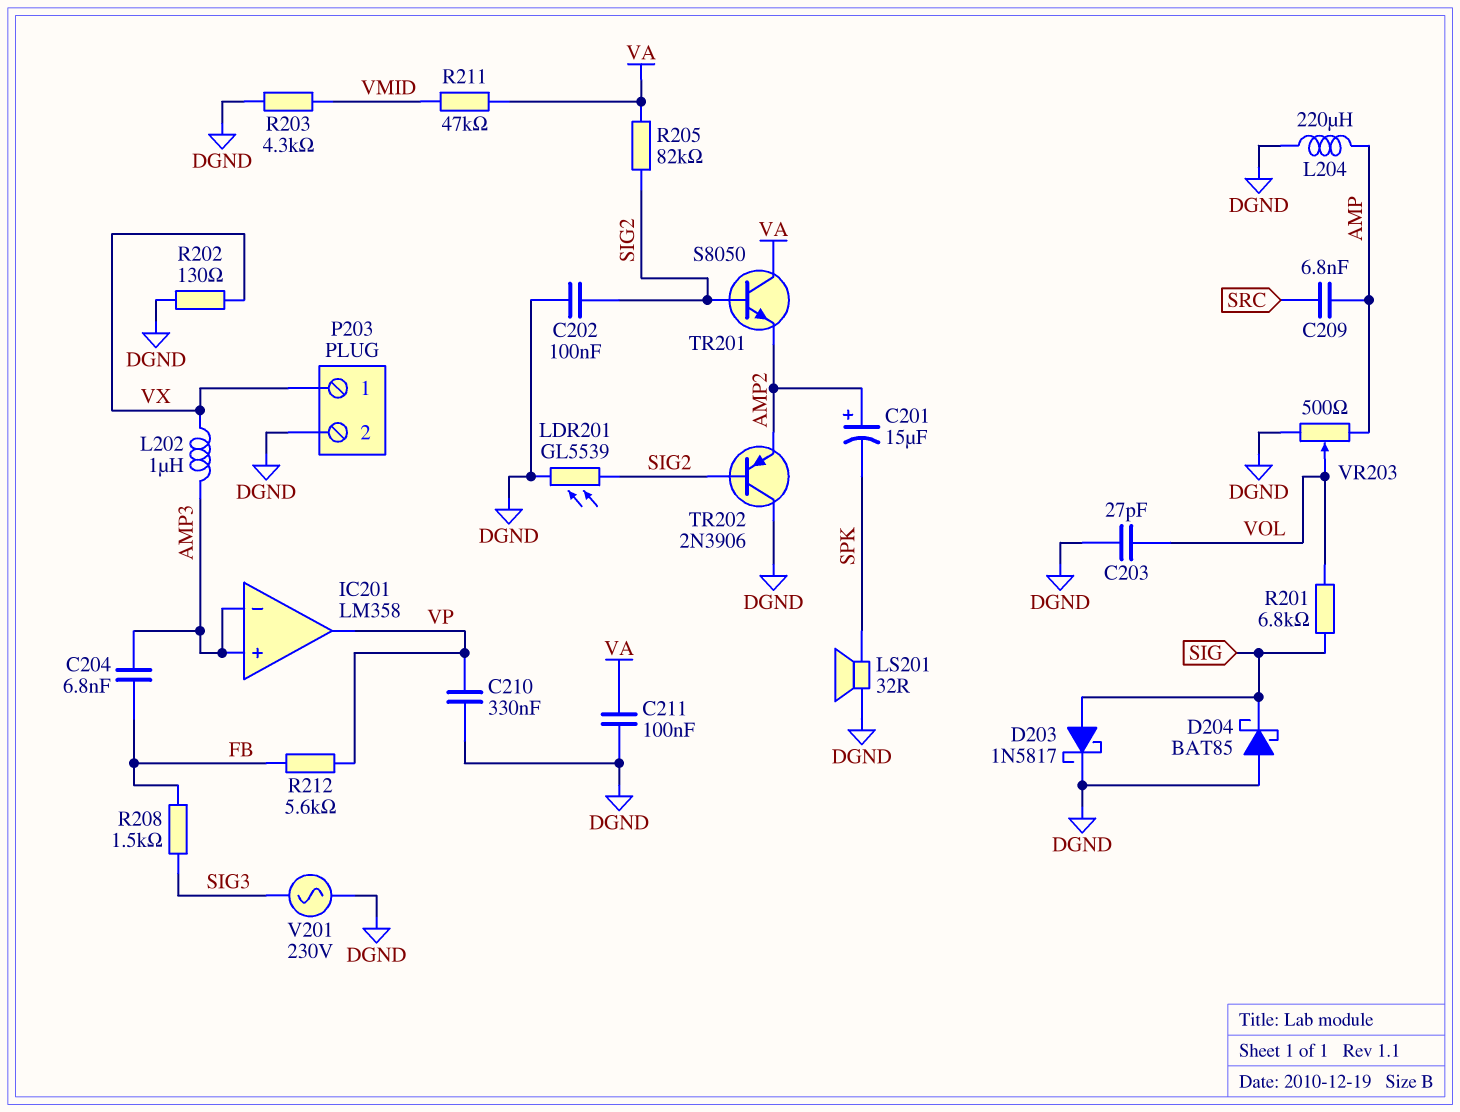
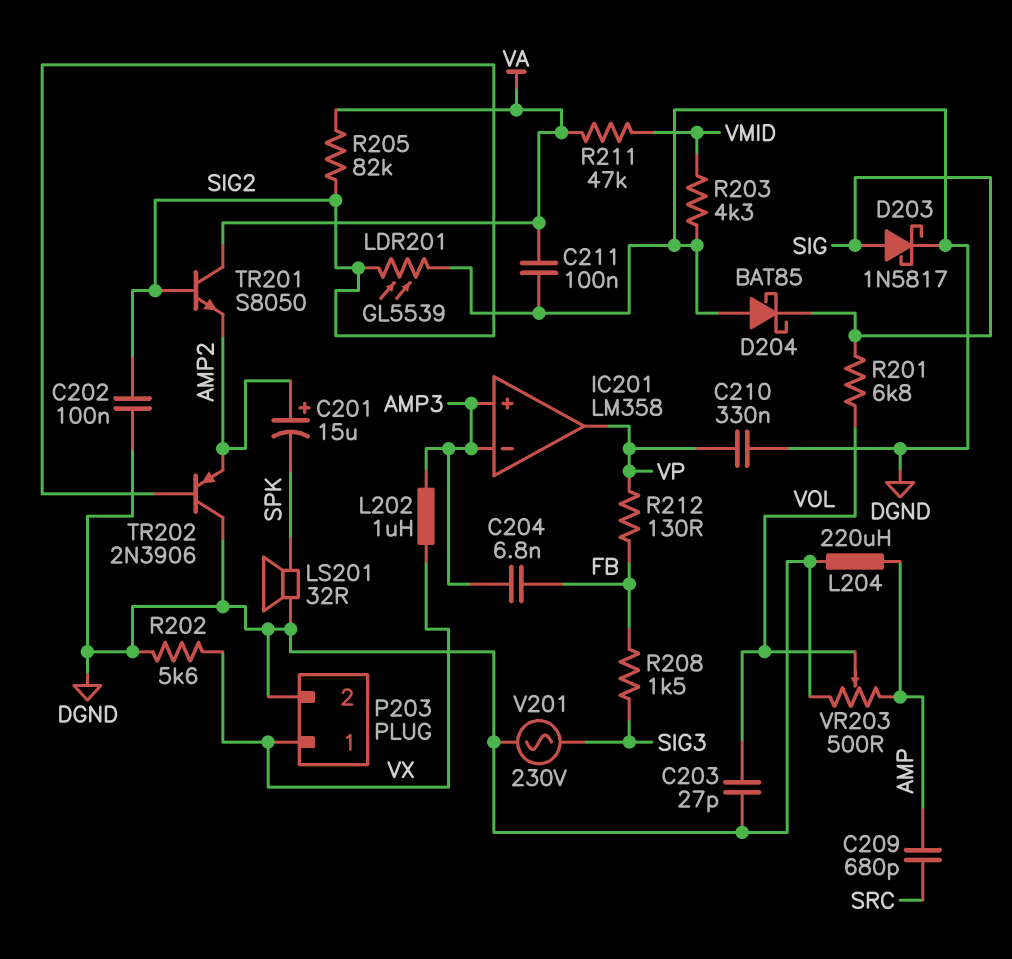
C209: 6.8nF (AMP, SRC) -> 680pF (AMP, SRC)
R202: 130 (DGND, VX) -> 5.6k (DGND, VX)
R212: 5.6k (FB, VP) -> 130 (FB, VP)

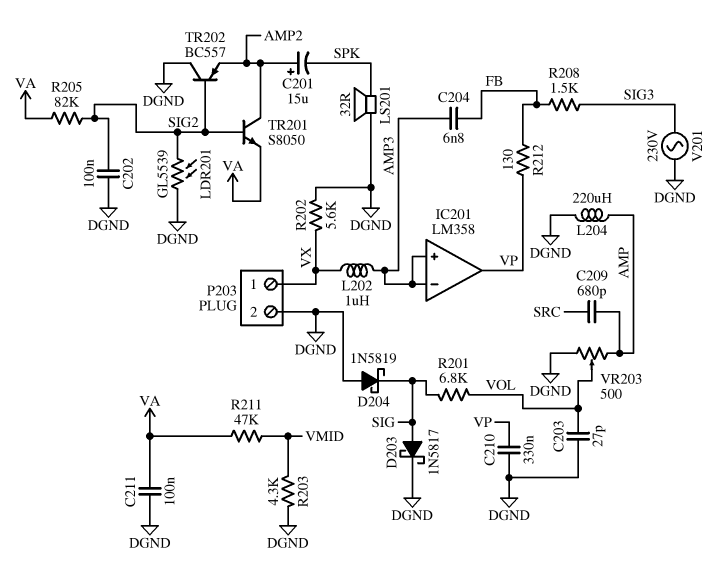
D204: schottky BAT85 (A DGND, K SIG) -> schottky 1N5819 (A DGND, K SIG)
TR201: NPN S8050 (B SIG2, C VA, E AMP2) -> NPN S8050 (B SIG2, C AMP2, E VA)
TR202: PNP 2N3906 (B SIG2, C DGND, E AMP2) -> PNP BC557 (B SIG2, C DGND, E AMP2)

